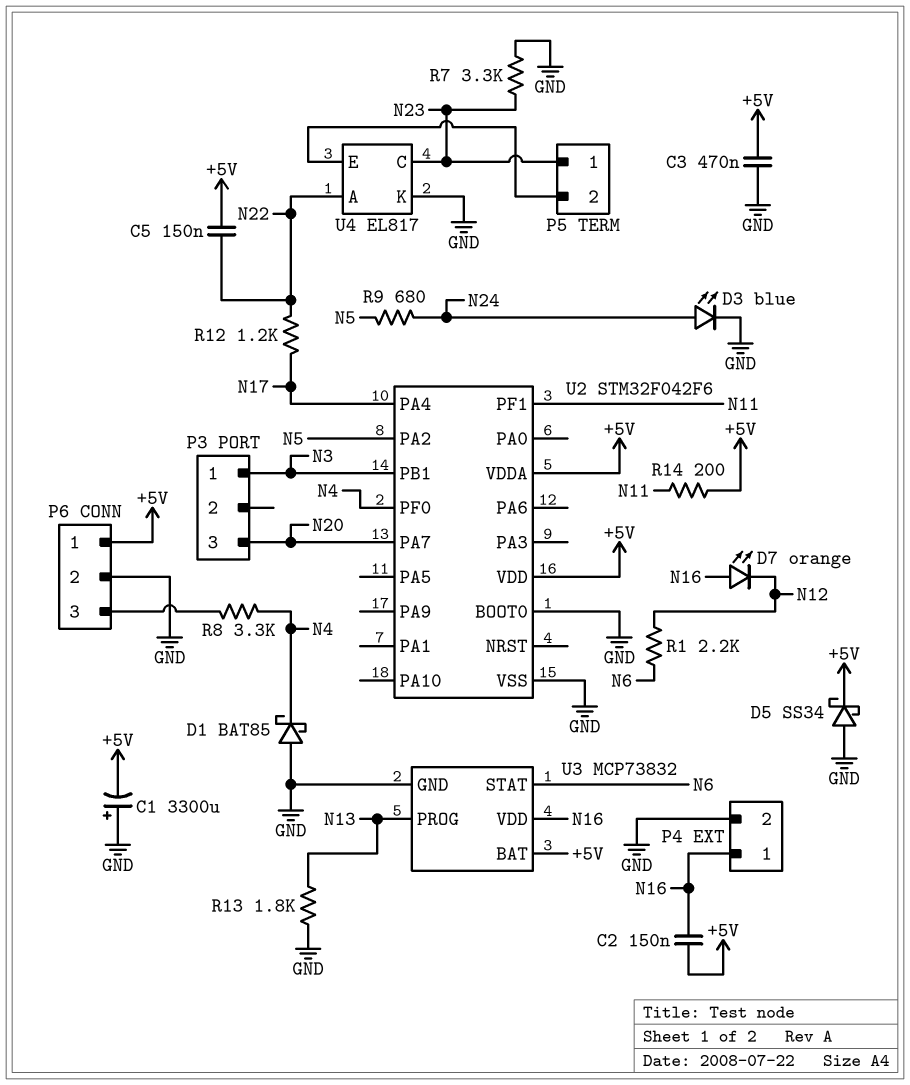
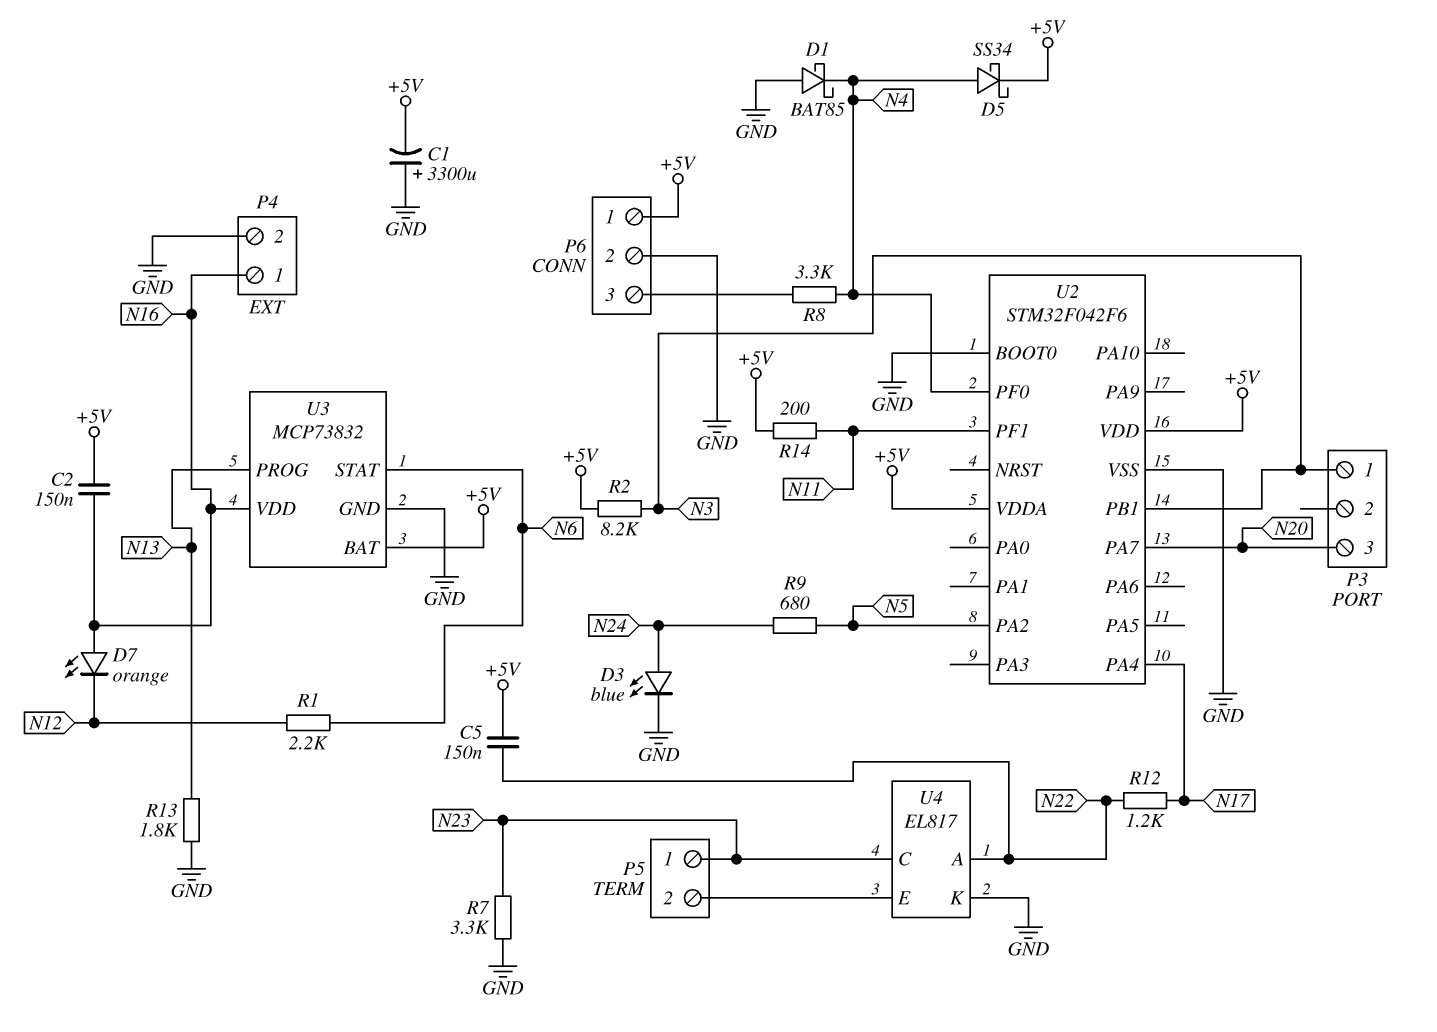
C3: 470nF (+5V, GND) -> none
D5: schottky SS34 (A GND, K +5V) -> schottky SS34 (A N4, K +5V)
R2: none -> 8.2k (+5V, N3)

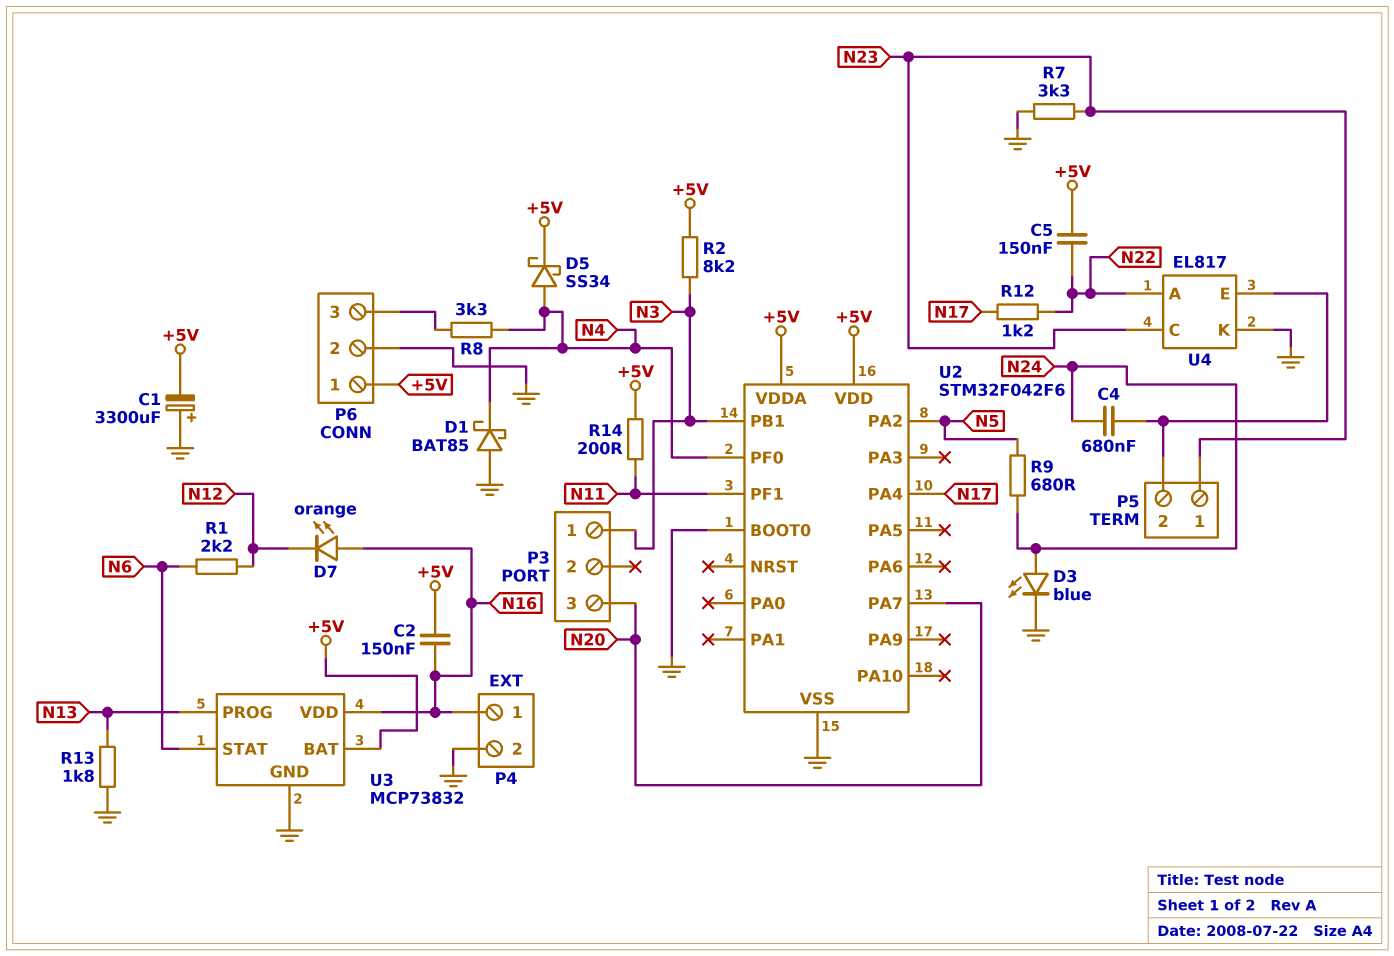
C4: none -> 680nF (N24, P5/2)

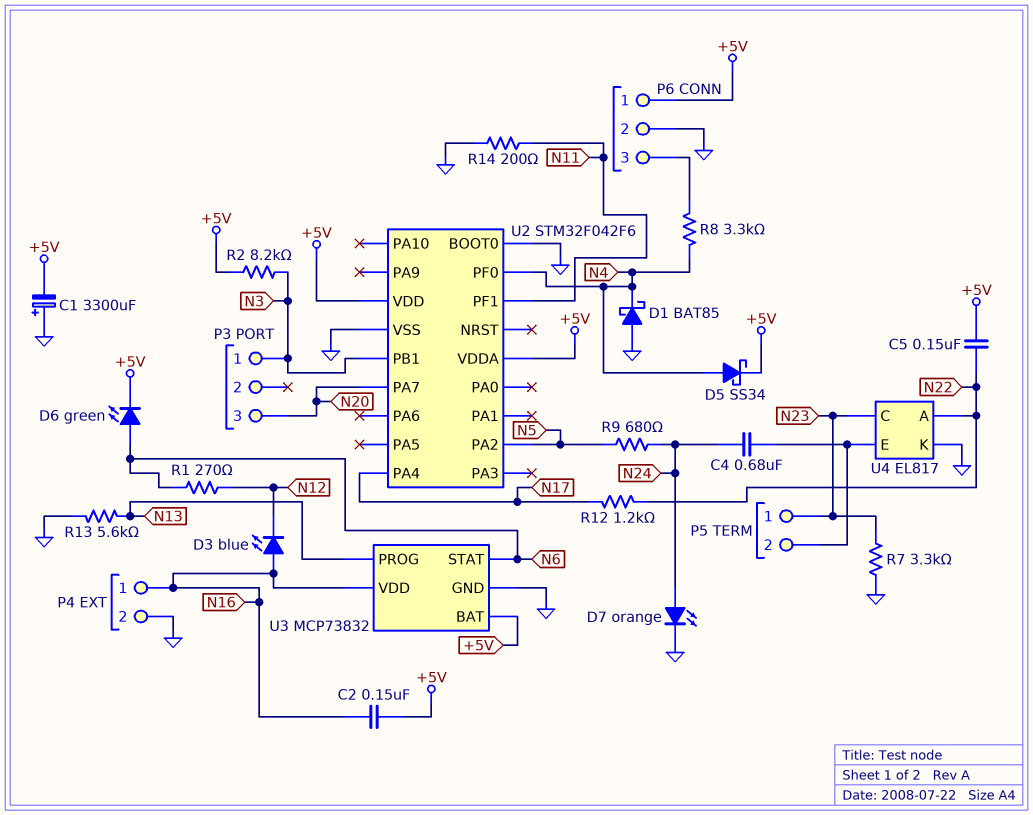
D3: LED blue (A N24, K GND) -> LED blue (A N16, K N12)
D6: none -> LED green (A N6, K +5V)
D7: LED orange (A N16, K N12) -> LED orange (A N24, K GND)
R1: 2.2k (N6, N12) -> 270 (N6, N12)
R13: 1.8k (GND, N13) -> 5.6k (GND, N13)
R14: 200 (+5V, N11) -> 200 (GND, N11)

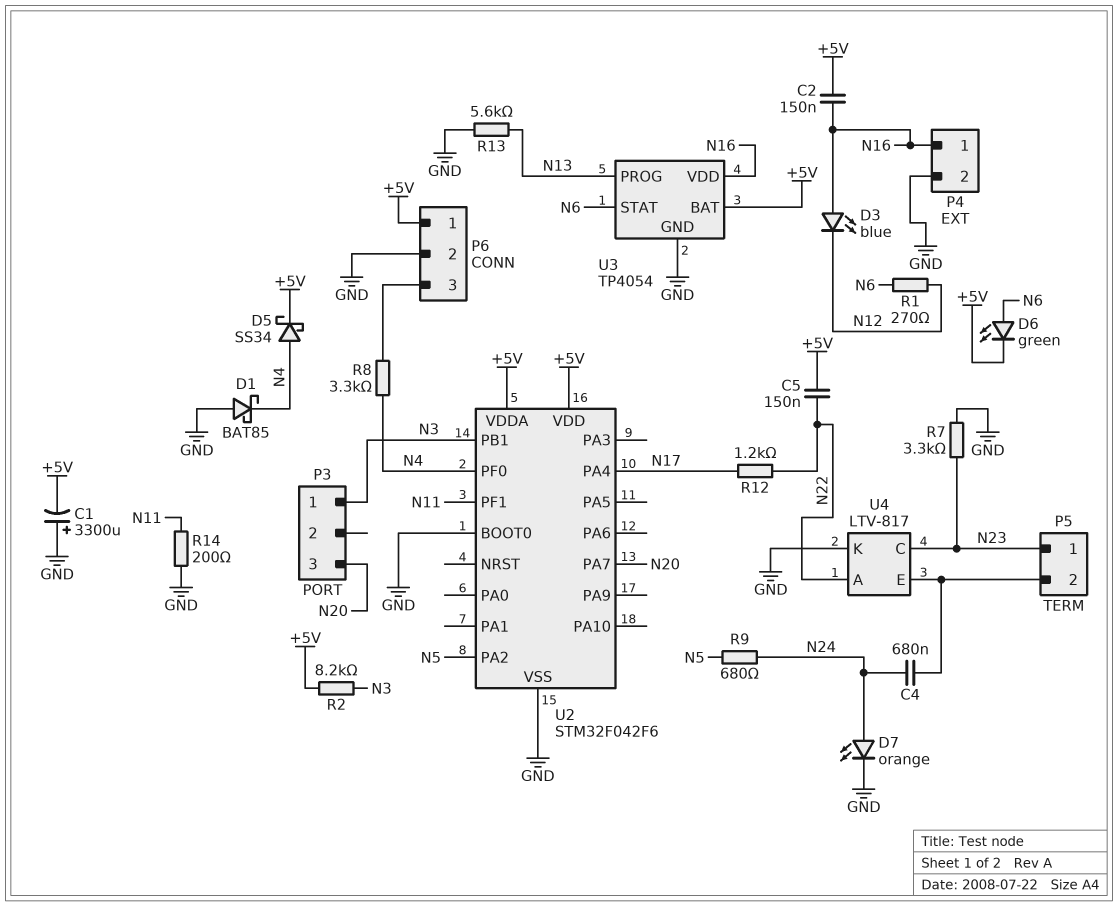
U3: MCP73832 -> TP4054
U4: EL817 -> LTV-817

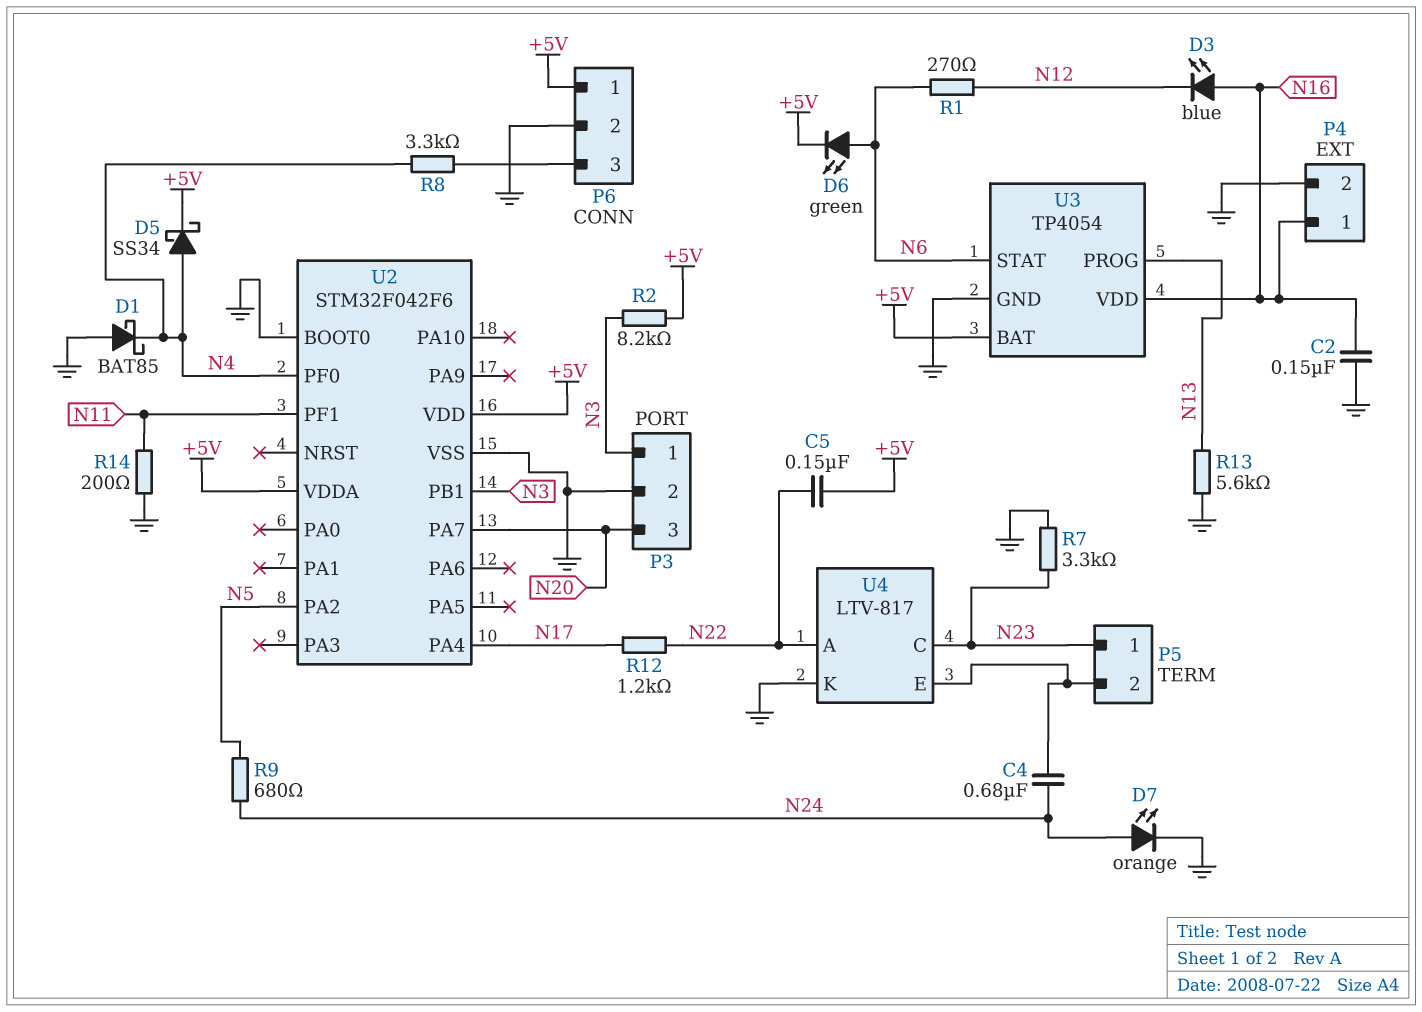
C1: 3300uF (plus GND, minus +5V) -> none
C2: 150nF (+5V, N16) -> 150nF (GND, N16)
P3 pin 2: none -> GND

